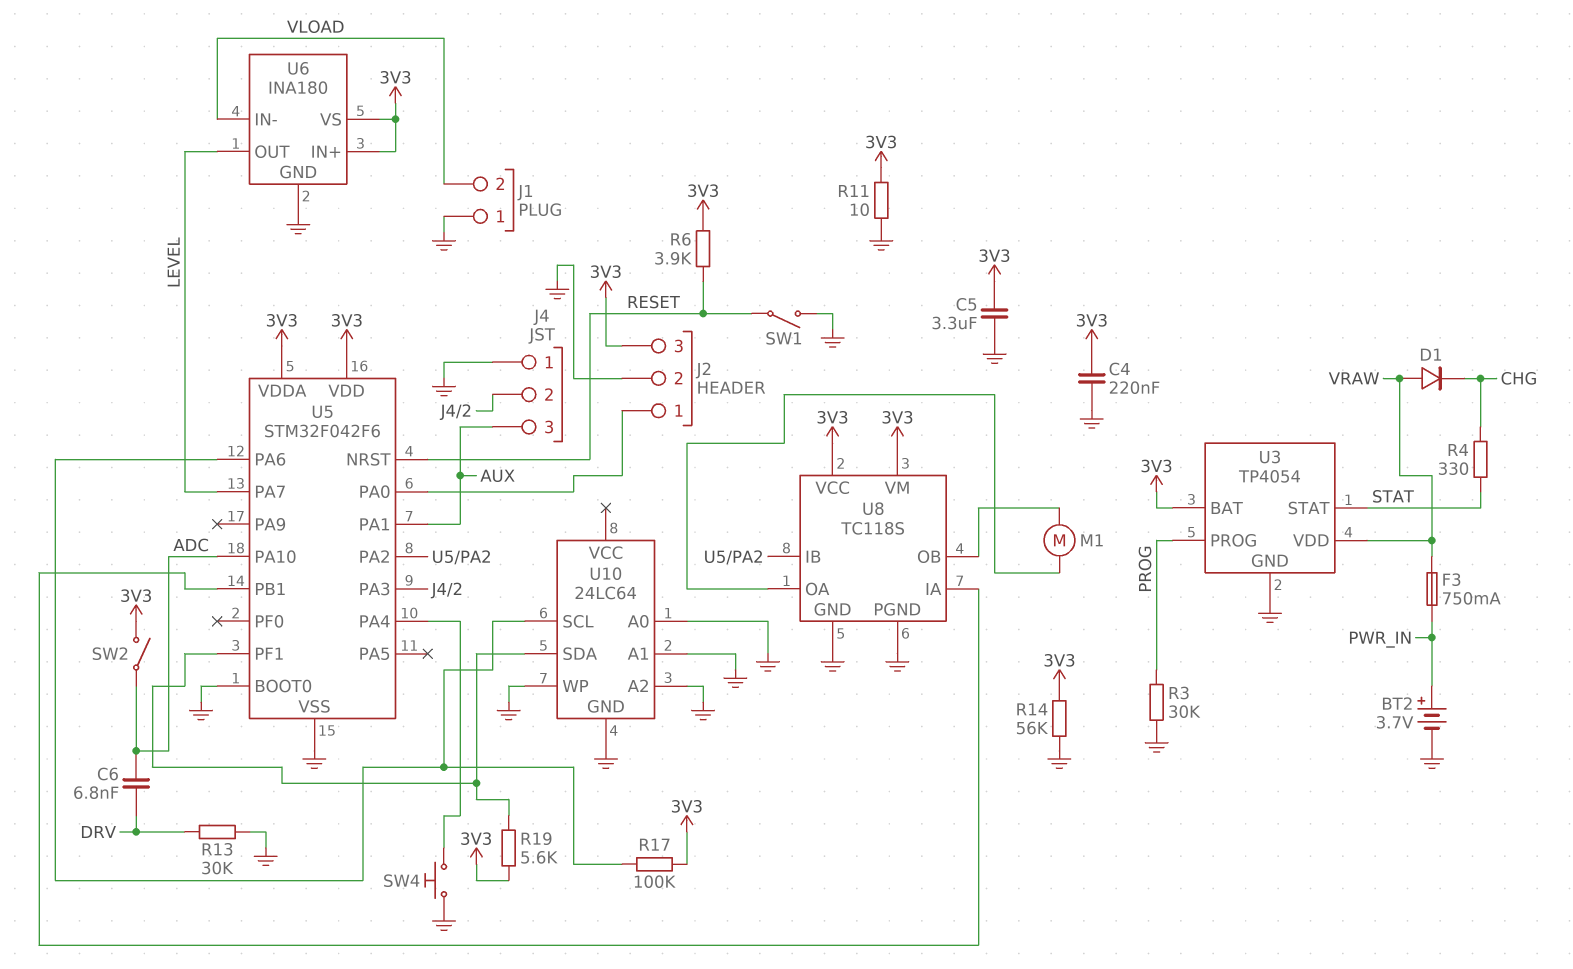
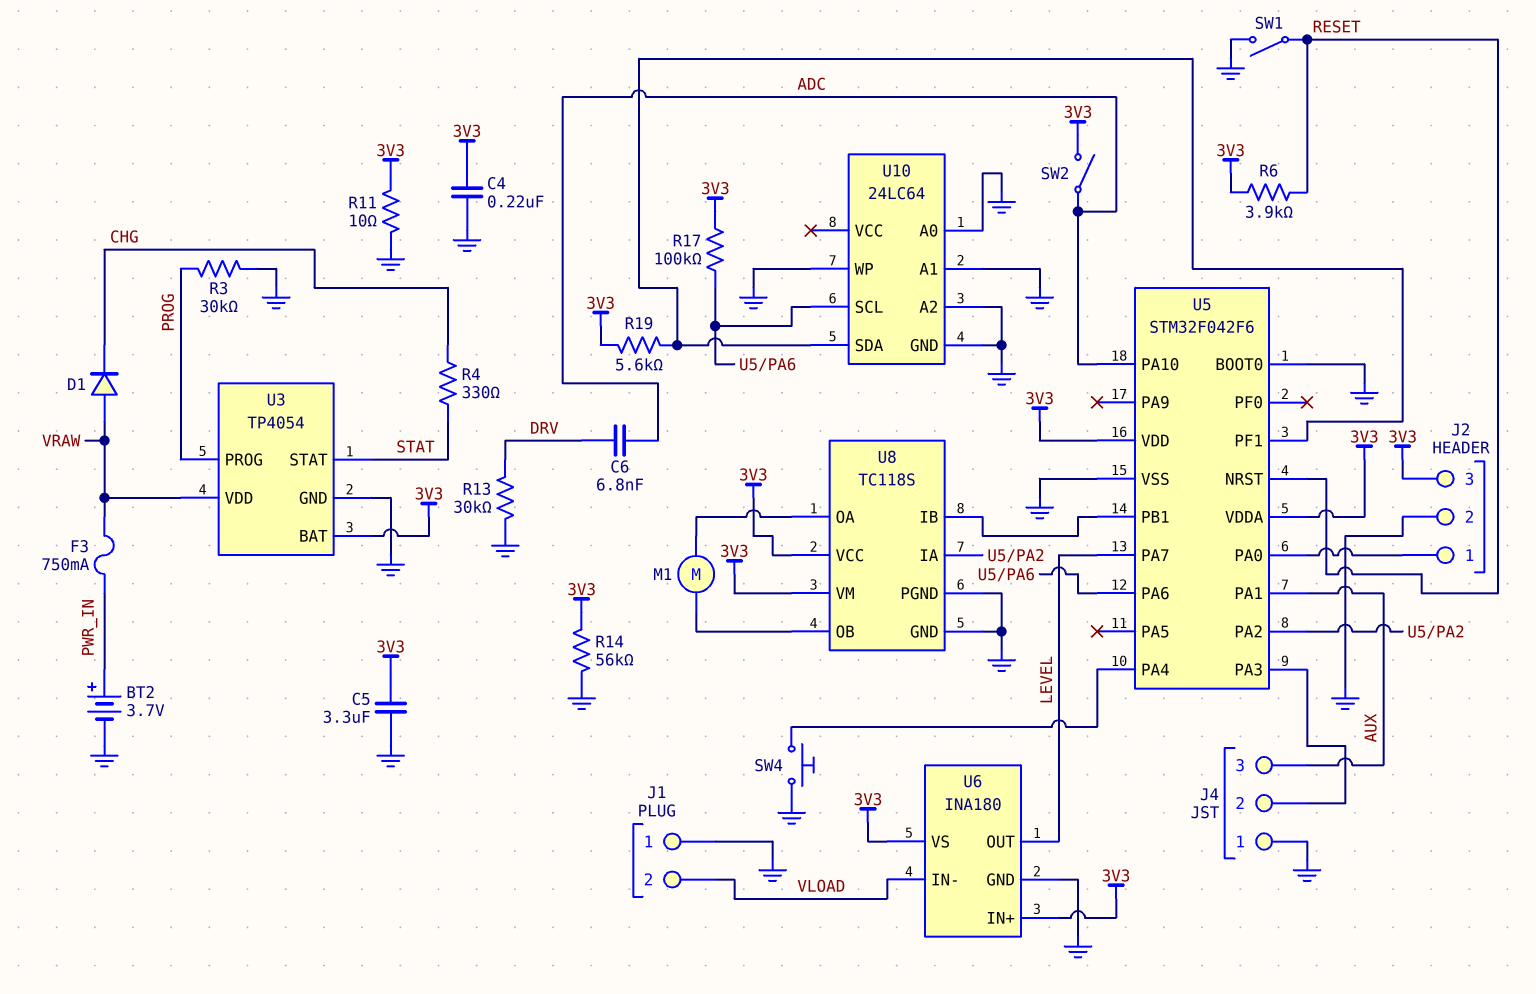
U8 pin IA: U5/PB1 -> U5/PA2
U8 pin IB: U5/PA2 -> U5/PB1

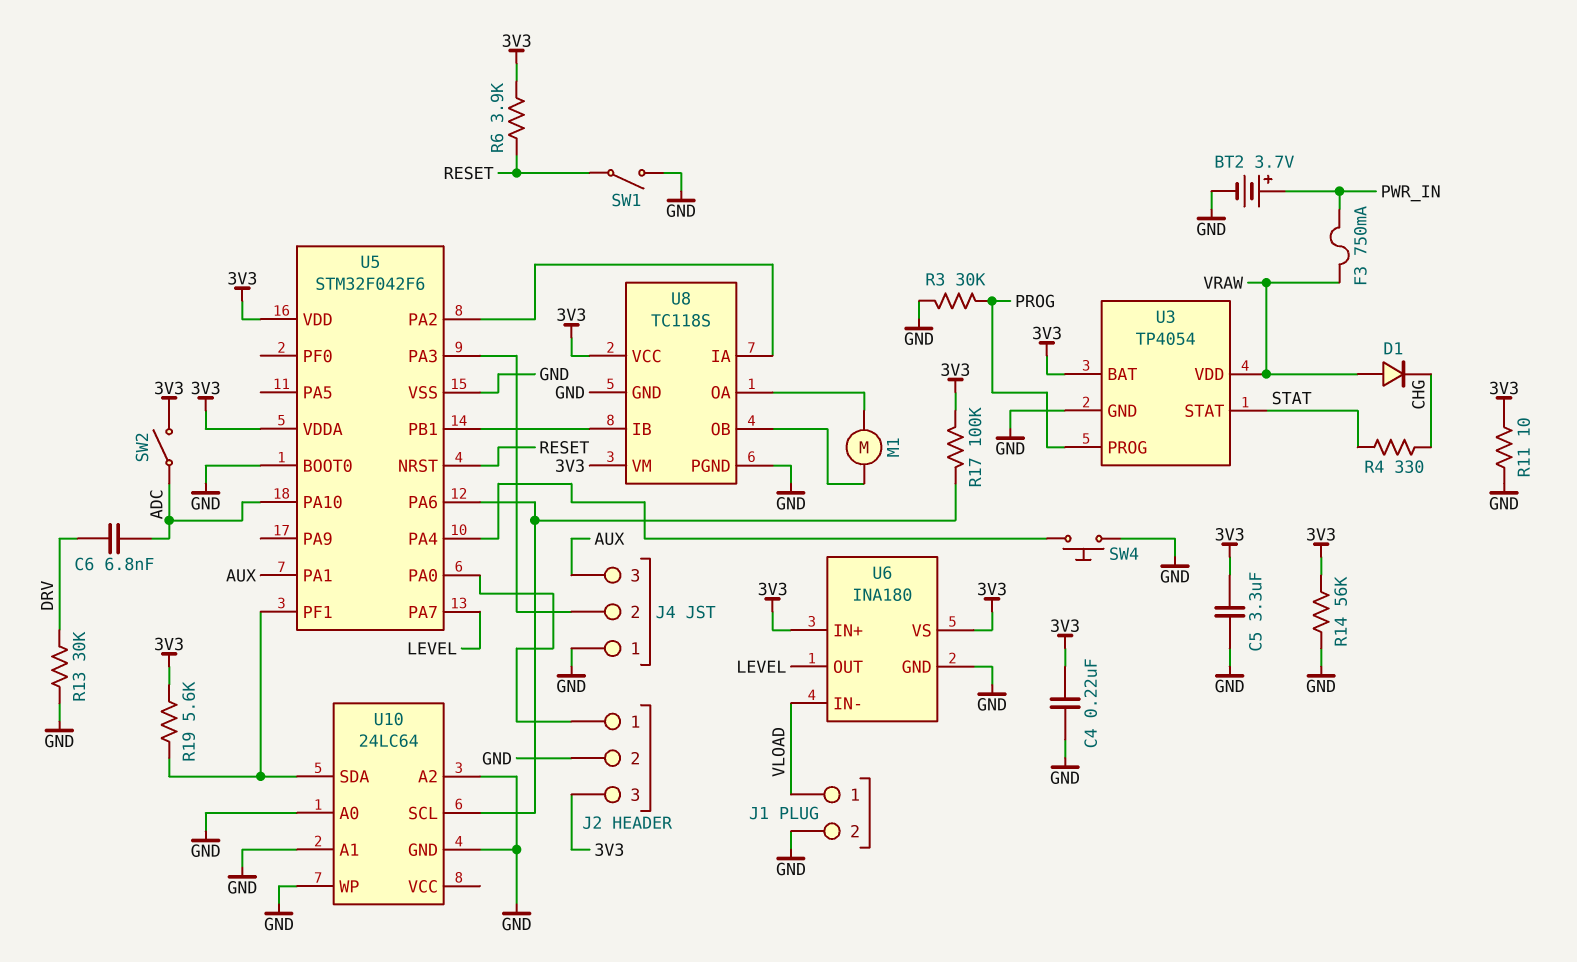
J1 pin 1: GND -> VLOAD
J1 pin 2: VLOAD -> GND

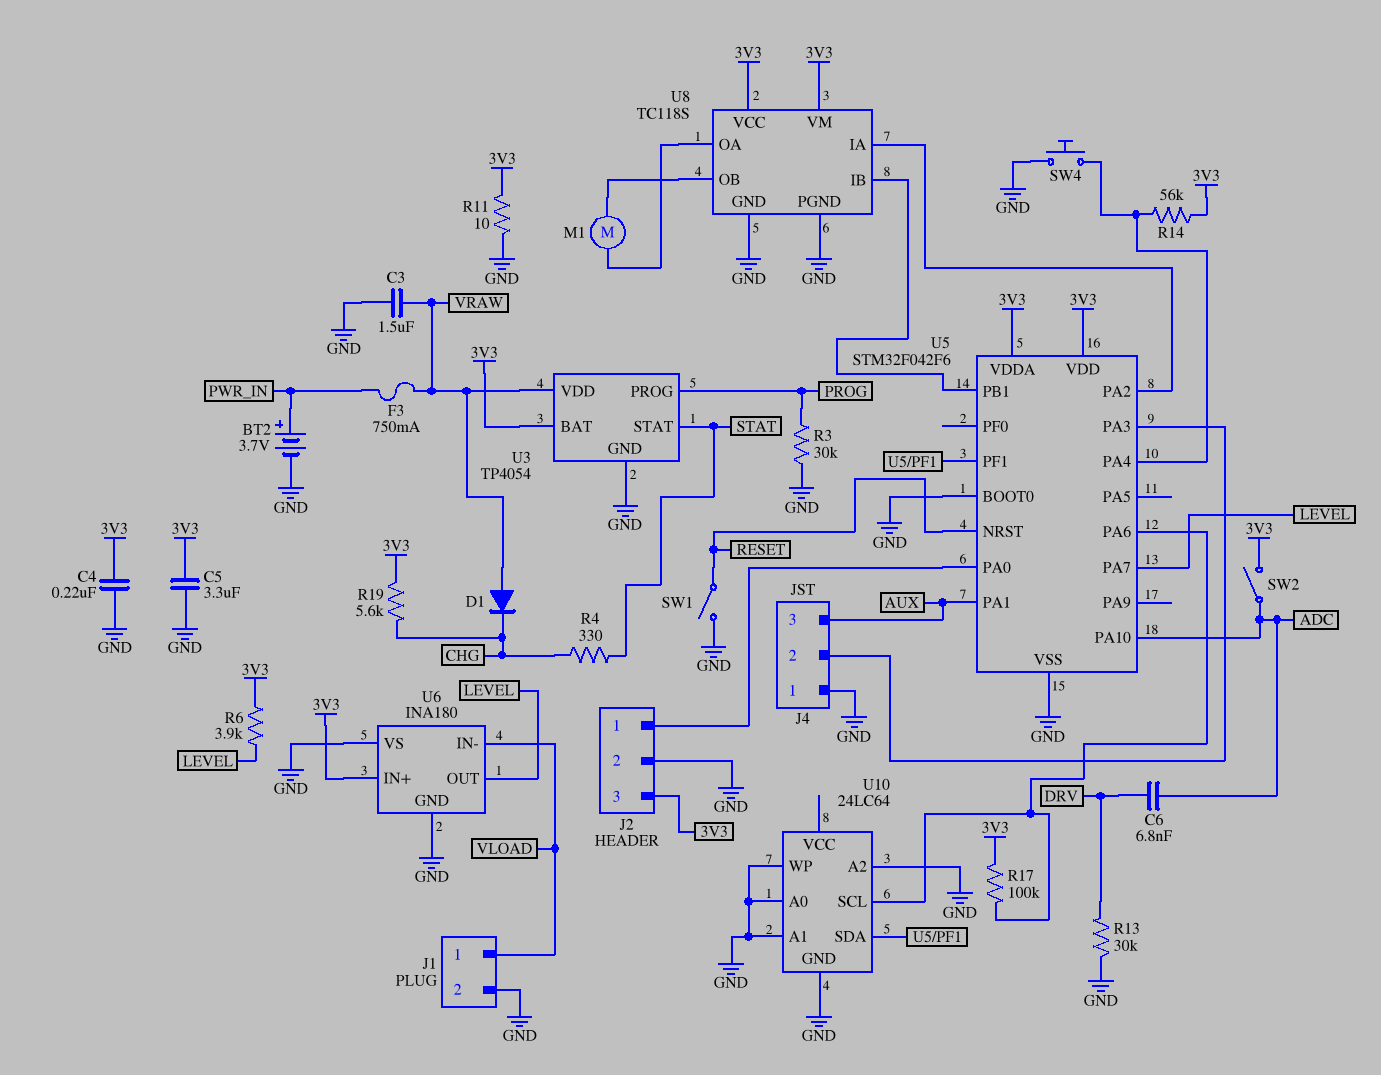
C3: none -> 1.5uF (GND, VRAW)
R6: 3.9k (3V3, RESET) -> 3.9k (3V3, LEVEL)
R14: 56k (3V3, GND) -> 56k (3V3, U5/PA4)
R19: 5.6k (3V3, U5/PF1) -> 5.6k (3V3, CHG)
U6 pin VS: 3V3 -> GND

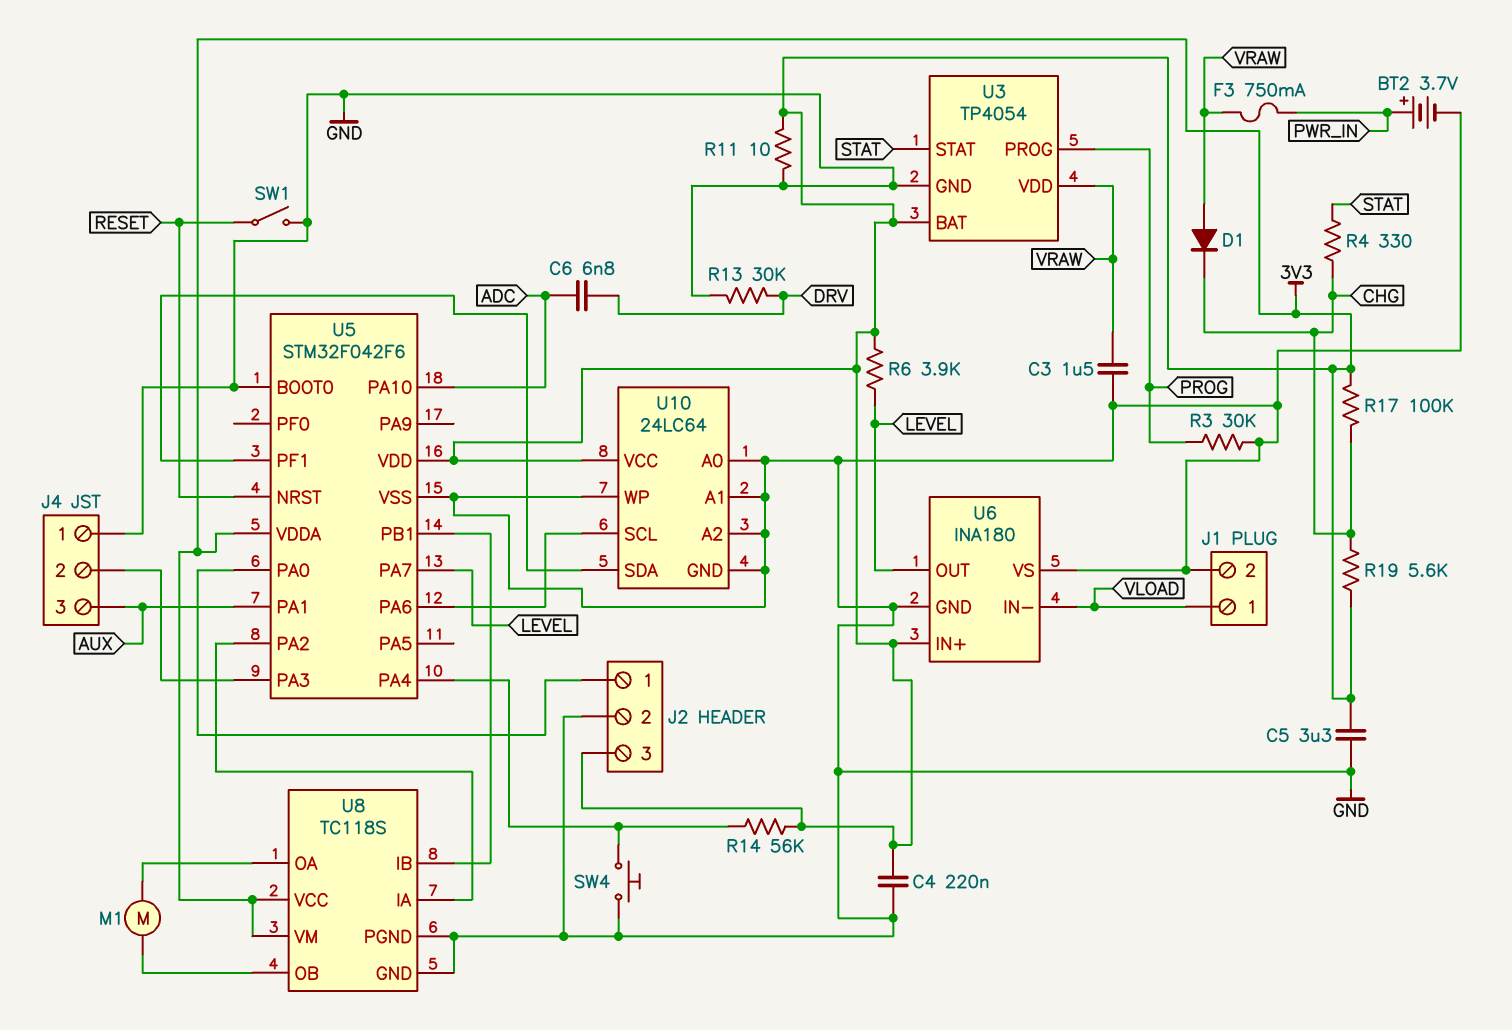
R17: 100k (3V3, U5/PA6) -> 100k (3V3, CHG)
SW2: switch (3V3, ADC) -> none
U10 pin VCC: none -> 3V3

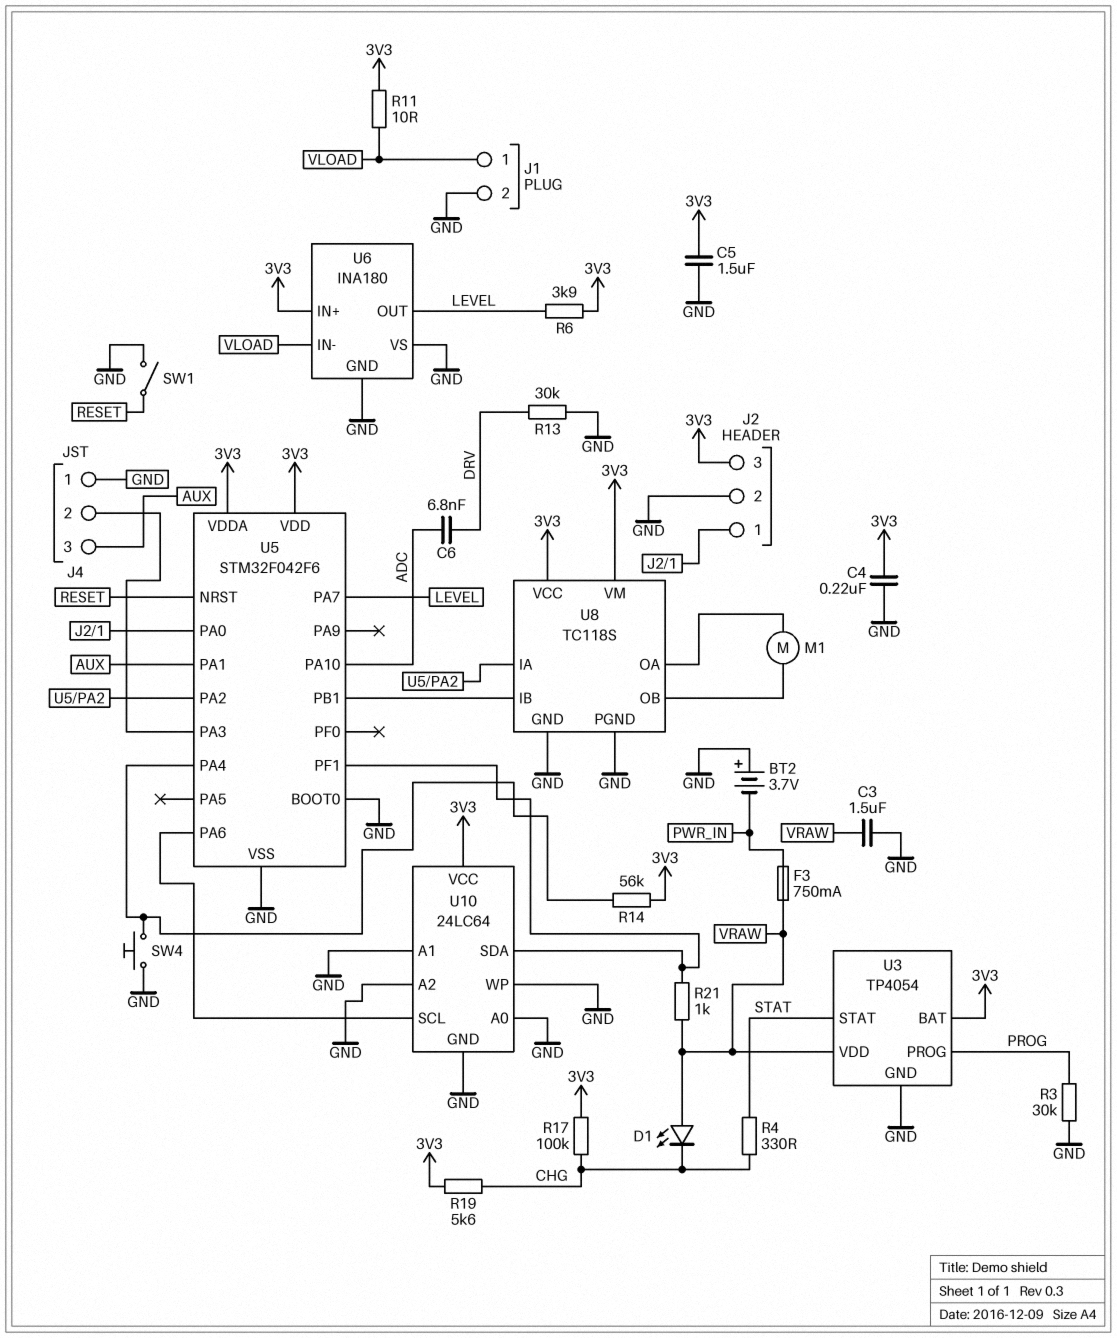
BT2: 3.7V (plus PWR_IN, minus GND) -> 3.7V (plus GND, minus PWR_IN)
C5: 3.3uF (3V3, GND) -> 1.5uF (3V3, GND)
D1: diode (A VRAW, K CHG) -> LED (A VRAW, K CHG)
R11: 10 (3V3, GND) -> 10 (3V3, VLOAD)
R21: none -> 1k (U5/PF1, VRAW)

